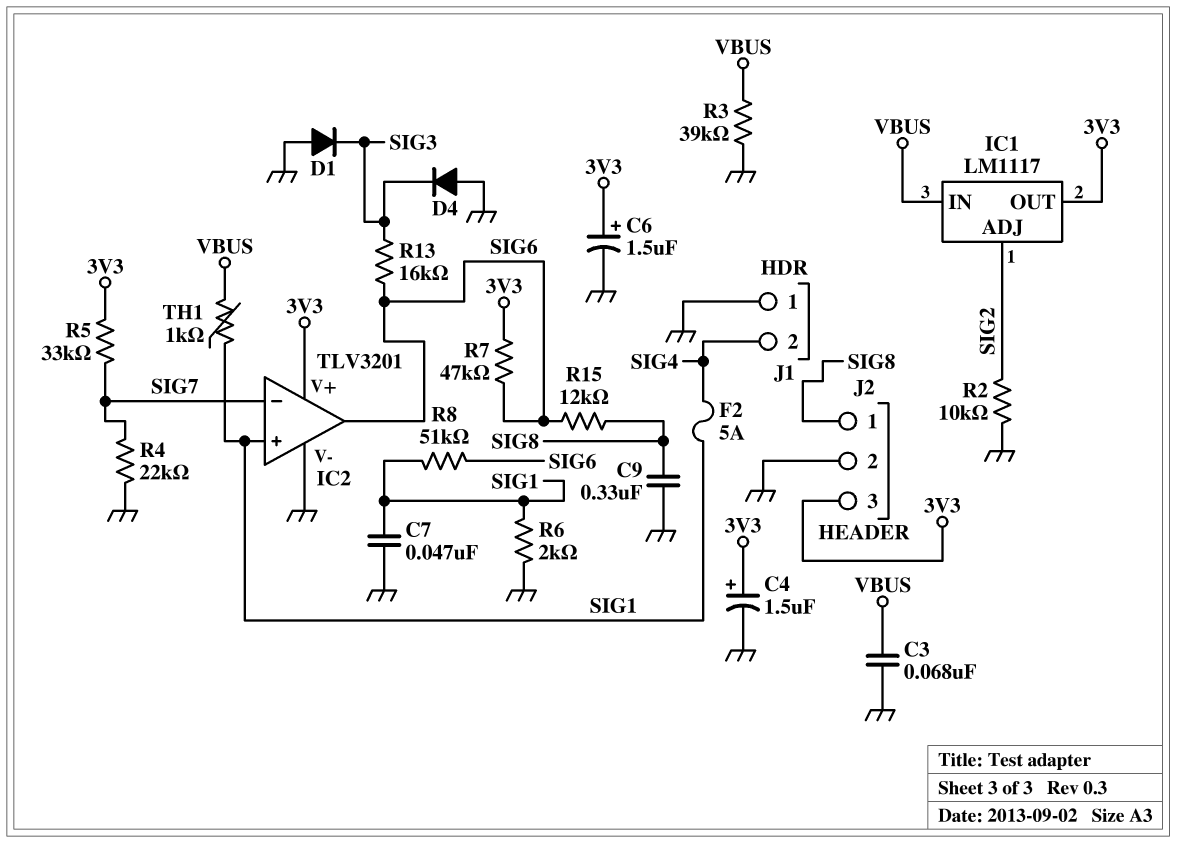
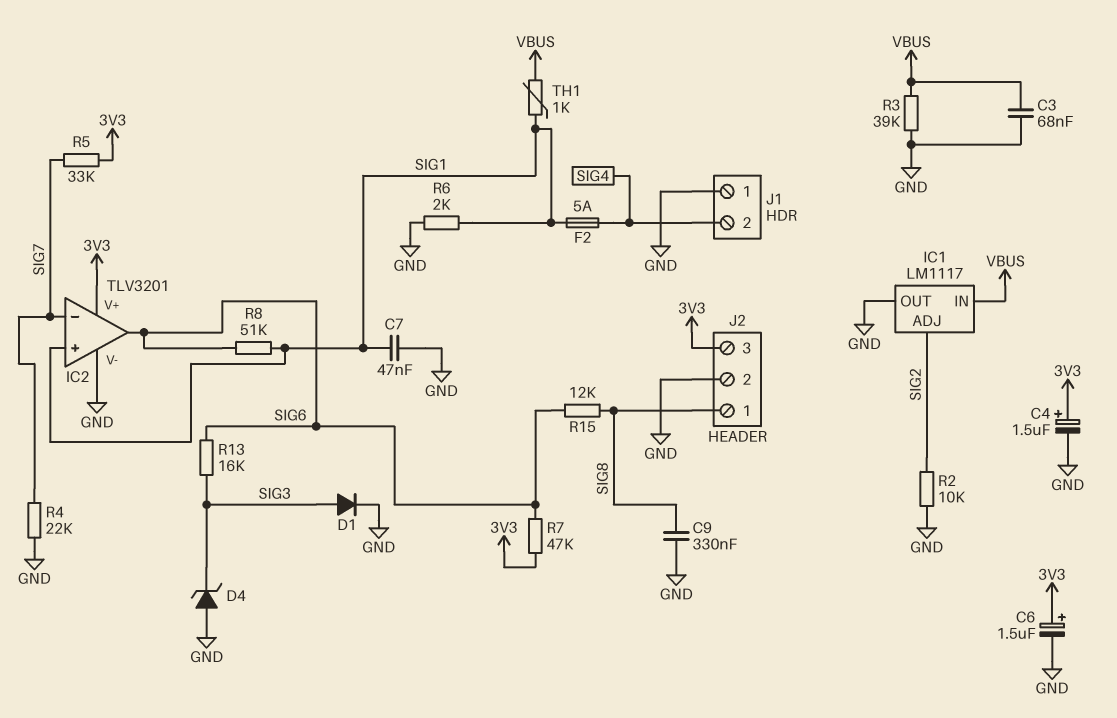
D1: diode (A GND, K SIG3) -> diode (A SIG3, K GND)
D4: diode (A GND, K SIG3) -> zener (A GND, K SIG3)
IC1 pin OUT: 3V3 -> GND

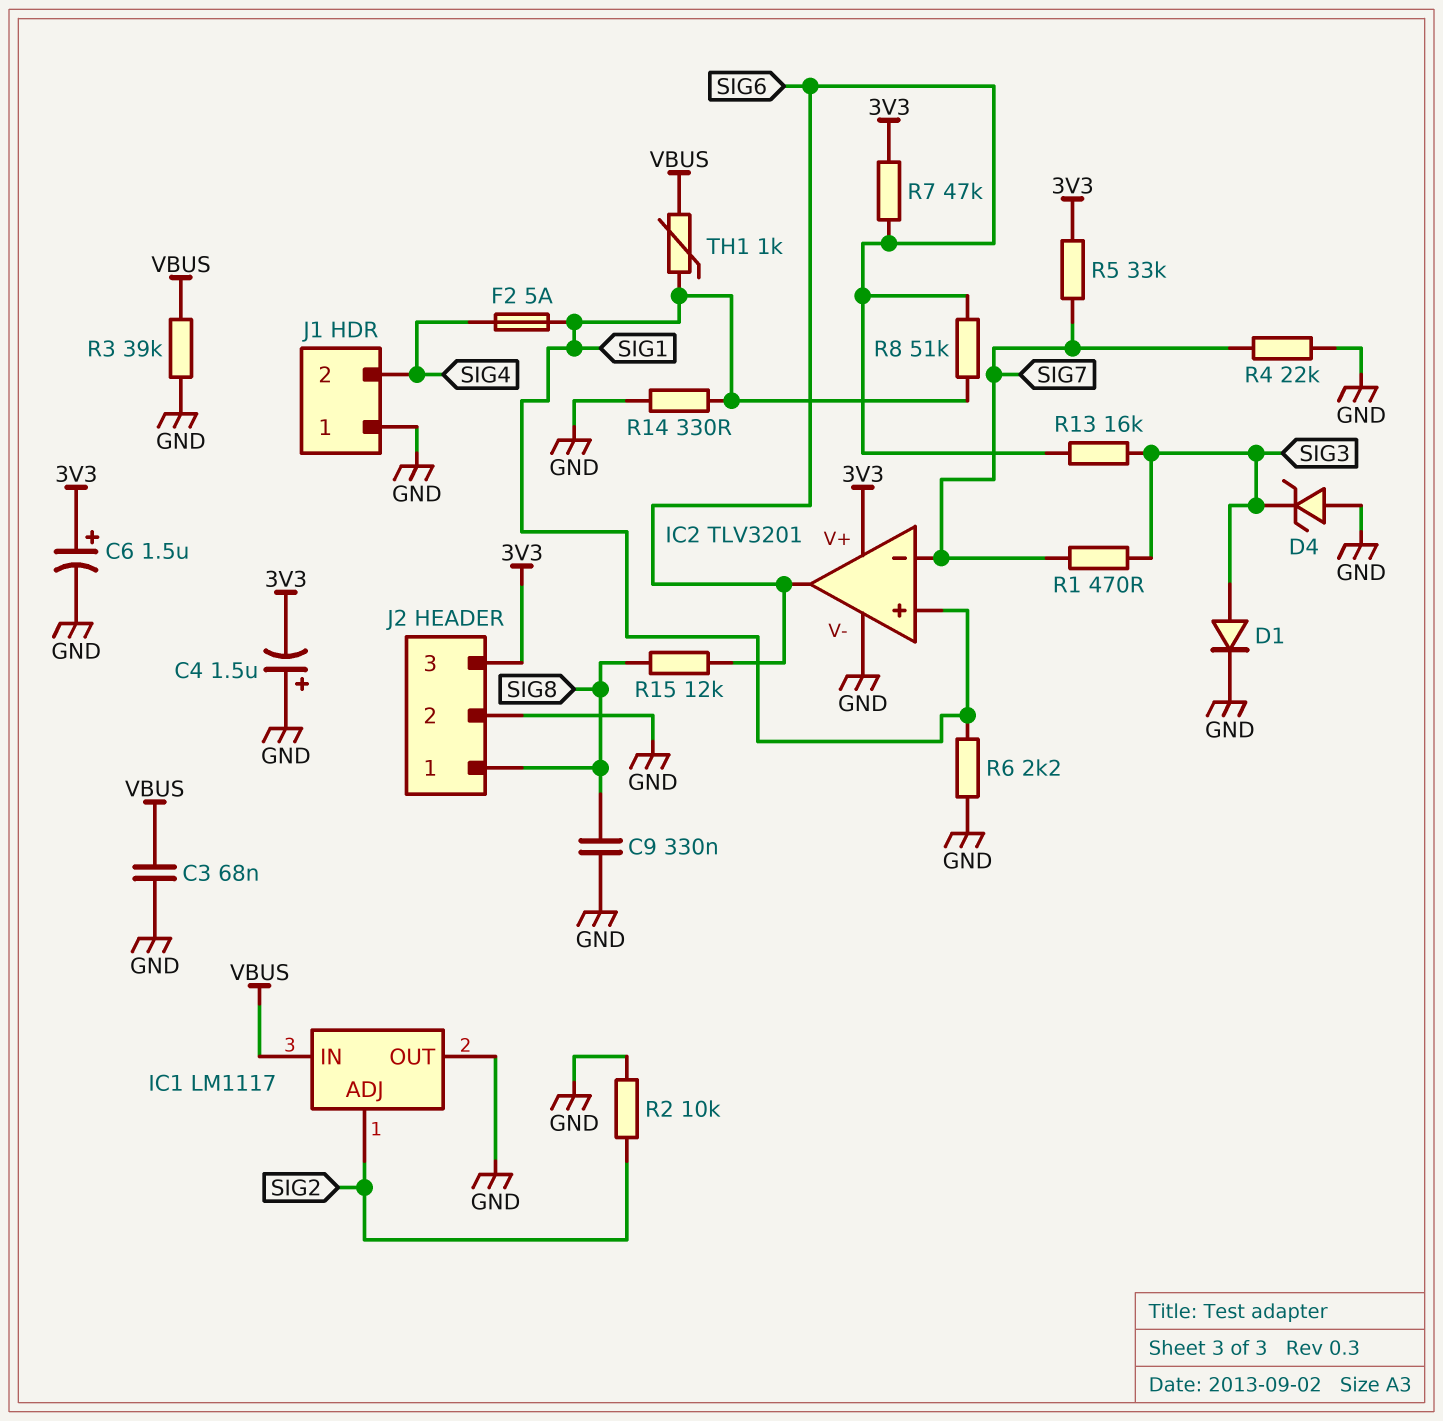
C4: 1.5uF (plus 3V3, minus GND) -> 1.5uF (plus GND, minus 3V3)
C7: 47nF (GND, SIG1) -> none
R1: none -> 470 (SIG3, SIG7)
R6: 2k (GND, SIG1) -> 2.2k (GND, SIG1)
R14: none -> 330 (GND, SIG1)

